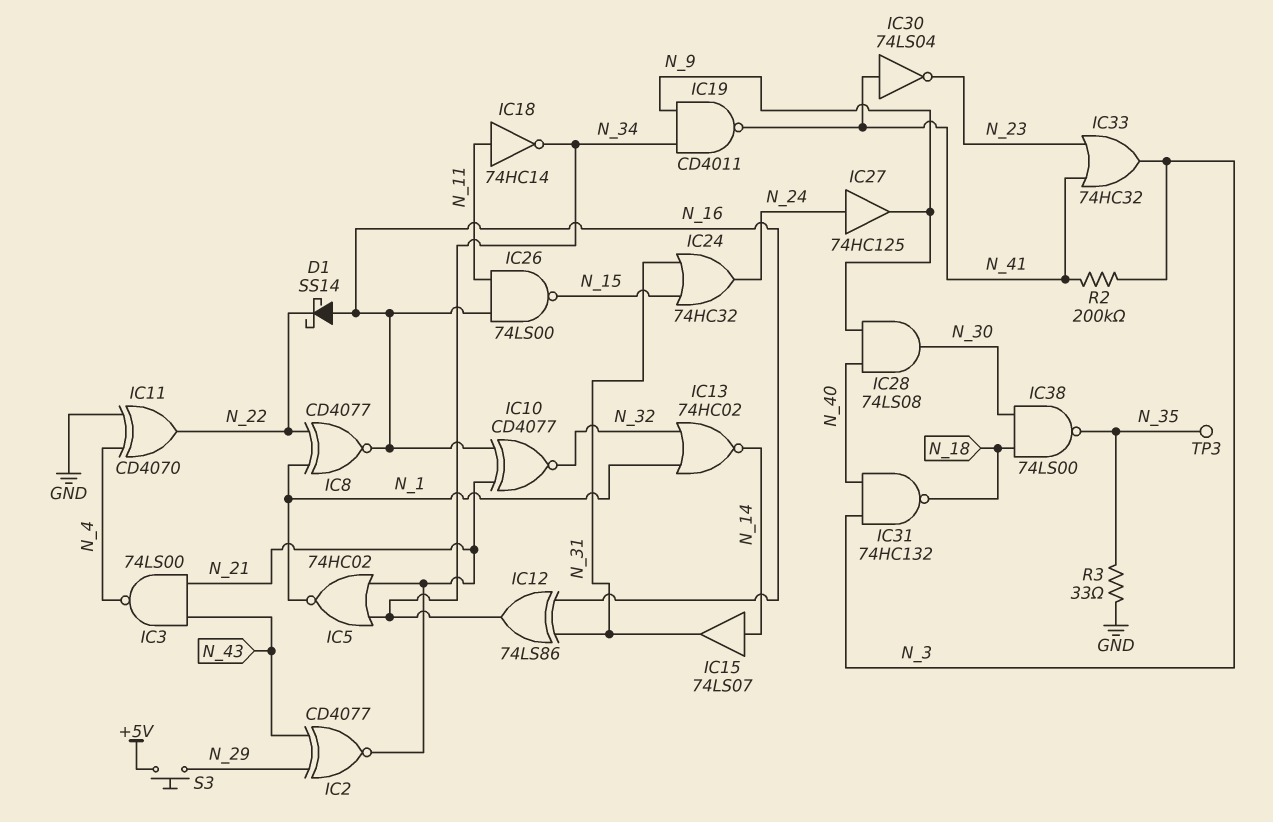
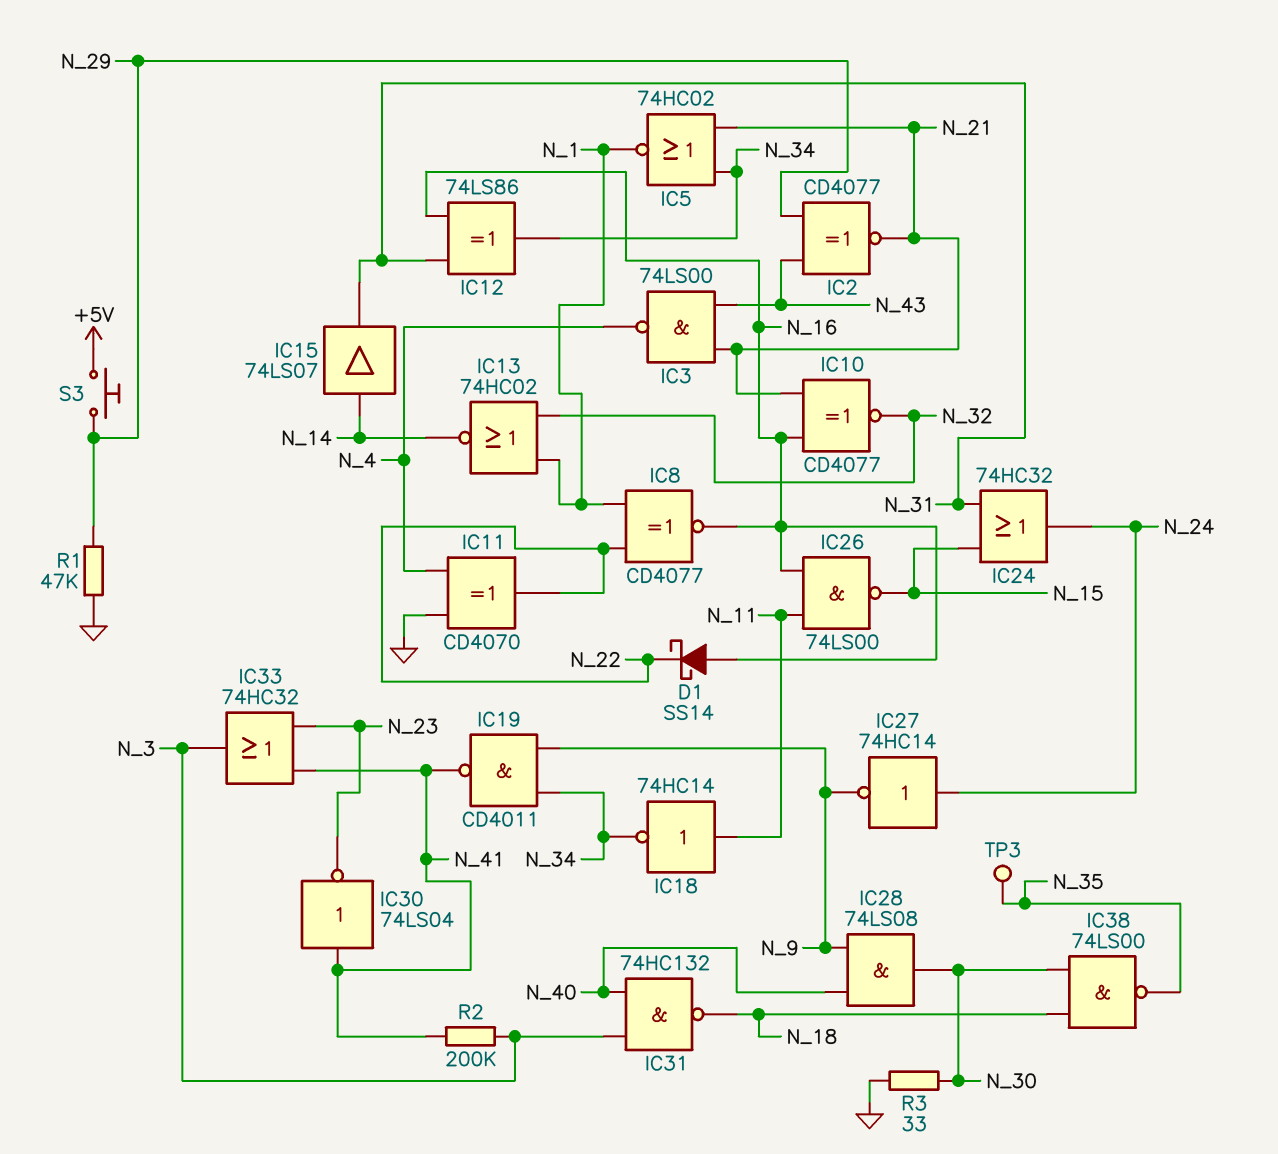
IC27: buffer 74HC125 (in N_24, out N_9) -> NOT 74HC14 (in N_24, out N_9)
R1: none -> 47k (GND, N_29)
R3: 33 (GND, N_35) -> 33 (GND, N_30)

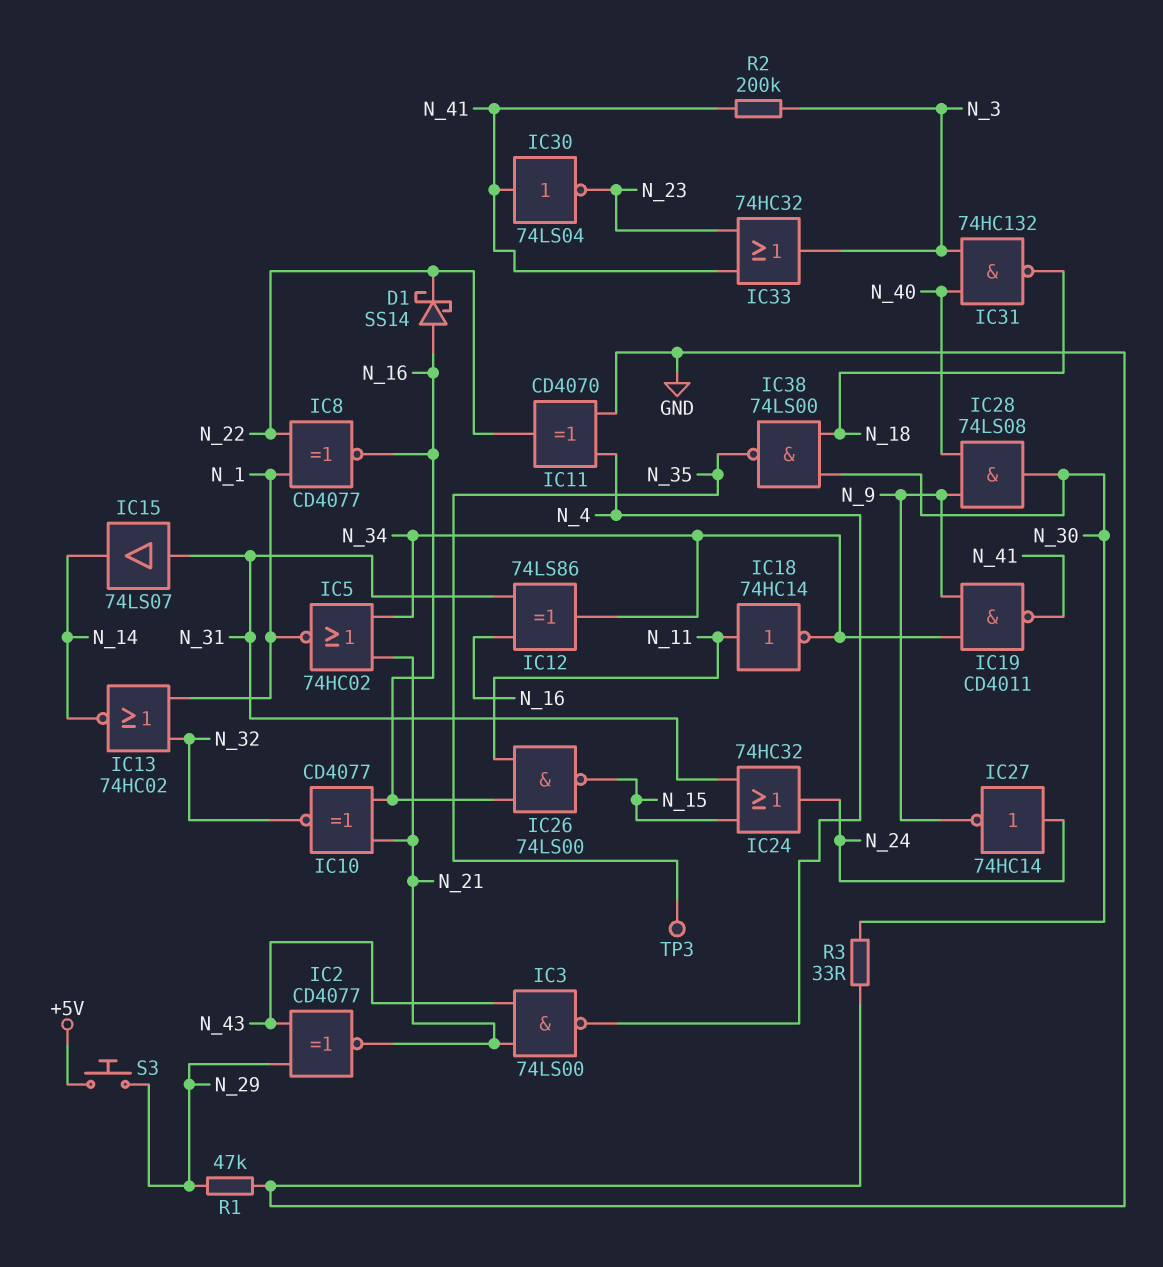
IC15: buffer 74LS07 (in N_14, out N_31) -> buffer 74LS07 (in N_31, out N_14)

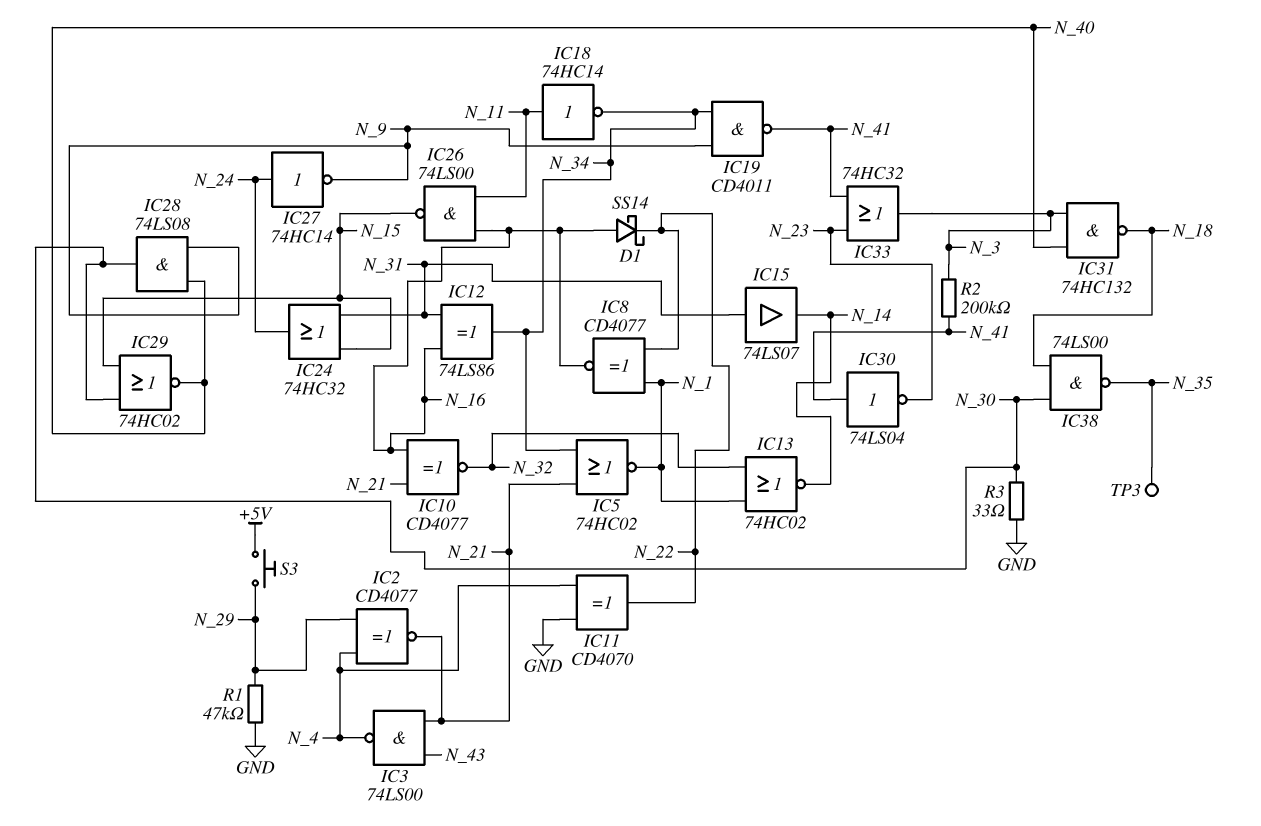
IC2: XNOR CD4077 (in N_29, in N_43, out N_21) -> XNOR CD4077 (in N_4, in N_29, out N_21)
IC29: none -> NOR 74HC02 (in N_15, in N_30, out N_40)

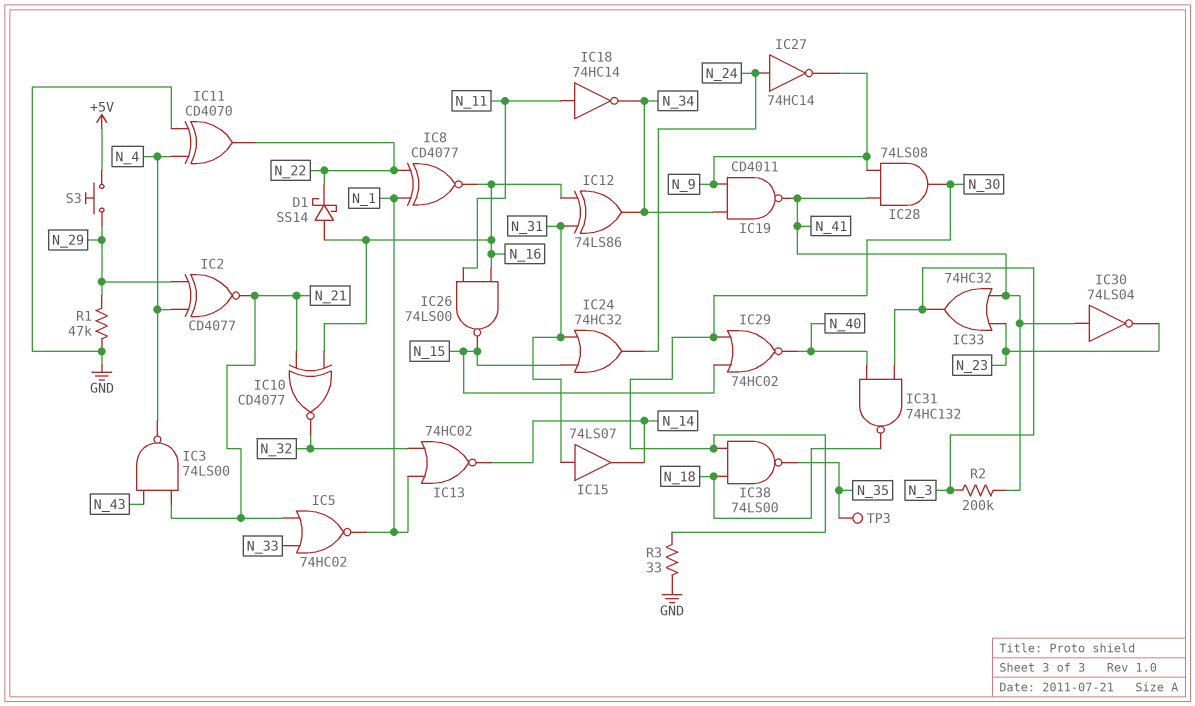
IC5: NOR 74HC02 (in N_21, in N_34, out N_1) -> NOR 74HC02 (in N_21, in N_33, out N_1)
IC28: AND 74LS08 (in N_9, in N_40, out N_30) -> AND 74LS08 (in N_9, in N_41, out N_30)

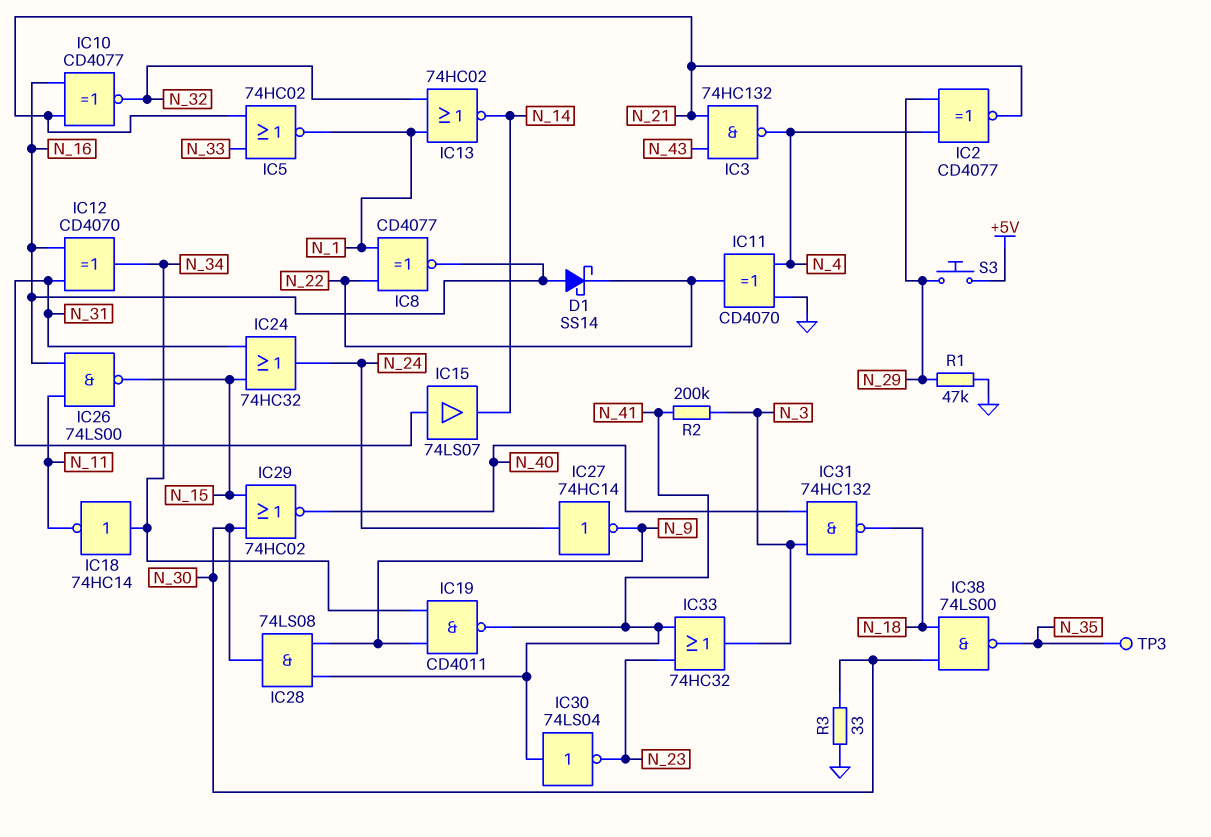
IC3: NAND 74LS00 (in N_21, in N_43, out N_4) -> NAND 74HC132 (in N_21, in N_43, out N_4)
IC12: XOR 74LS86 (in N_16, in N_31, out N_34) -> XOR CD4070 (in N_16, in N_31, out N_34)
IC18: NOT 74HC14 (in N_11, out N_34) -> NOT 74HC14 (in N_34, out N_11)

